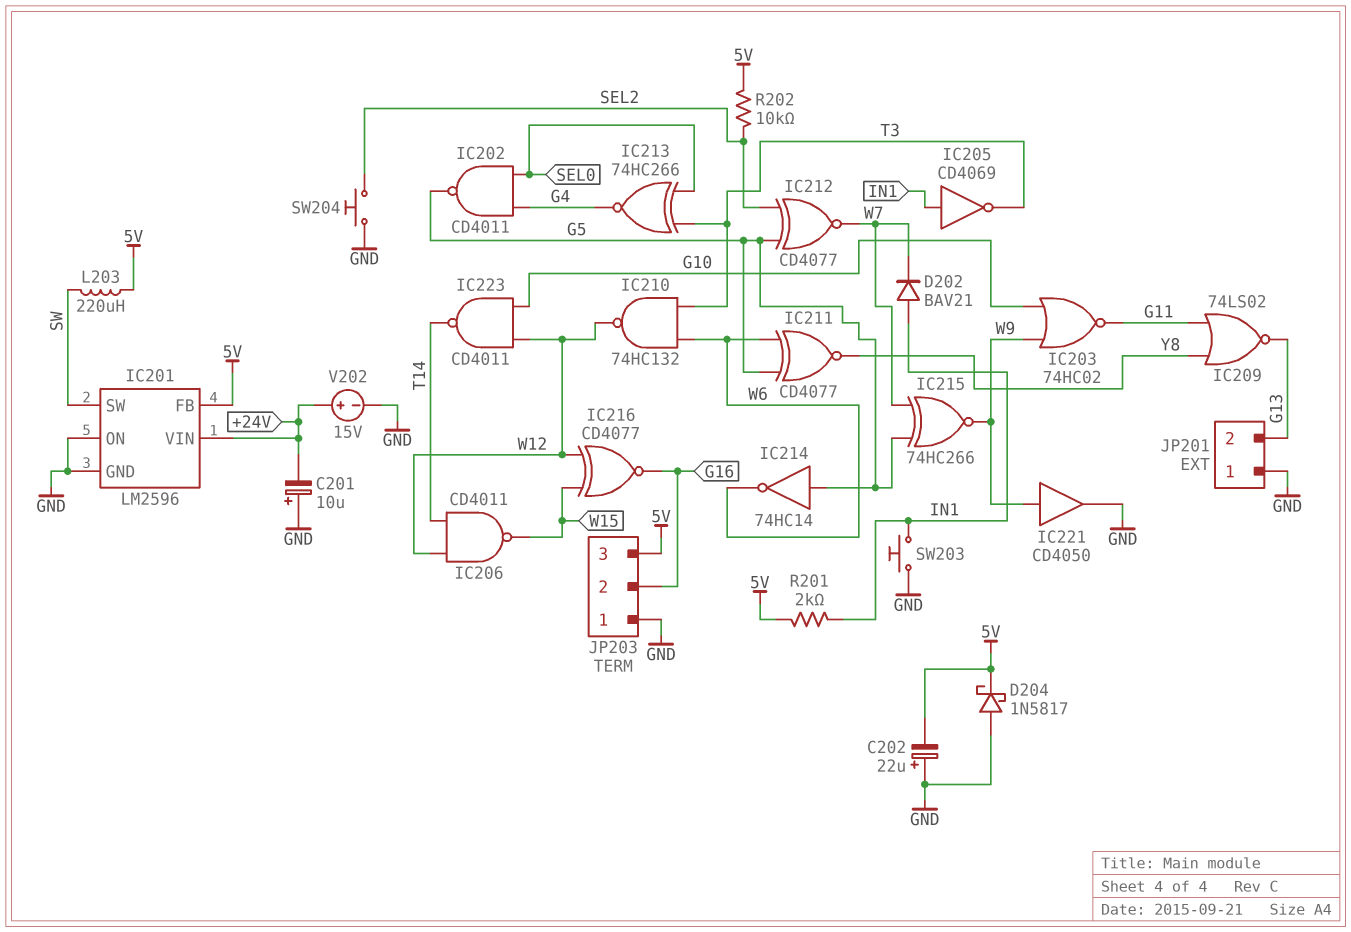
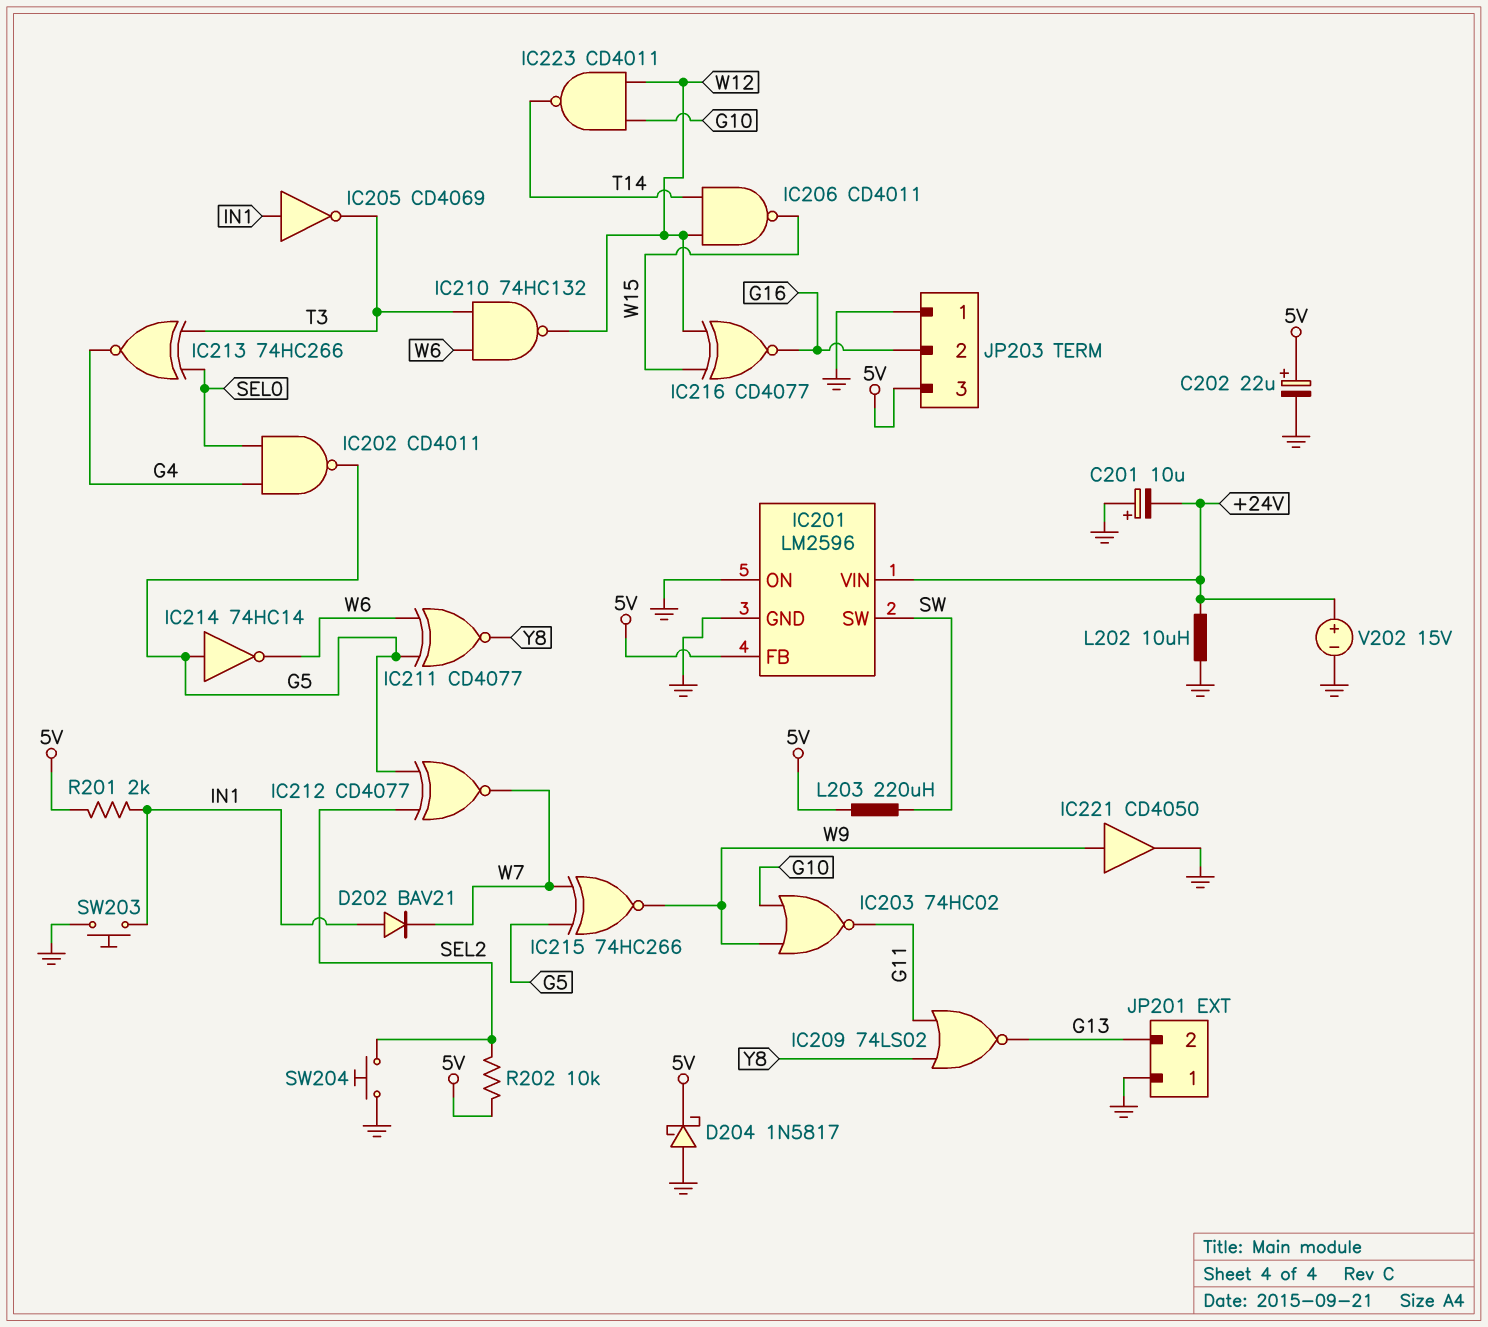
C202: 22uF (plus GND, minus 5V) -> 22uF (plus 5V, minus GND)
L202: none -> 10uH (+24V, GND)

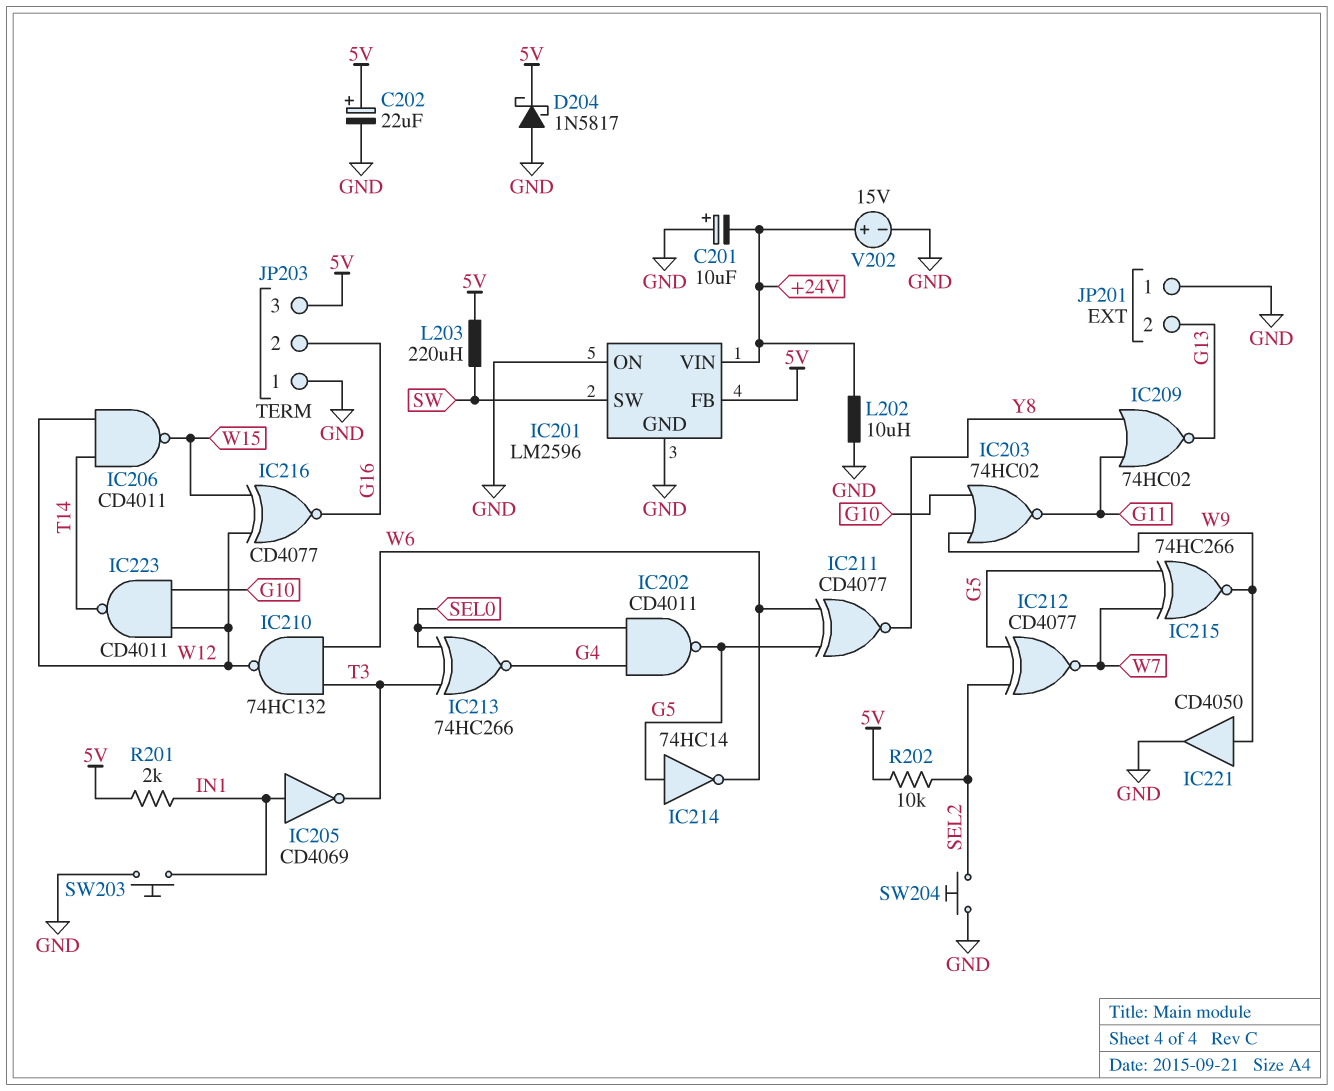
D202: diode BAV21 (A IN1, K W7) -> none
IC209: NOR 74LS02 (in G11, in Y8, out G13) -> NOR 74HC02 (in G11, in Y8, out G13)

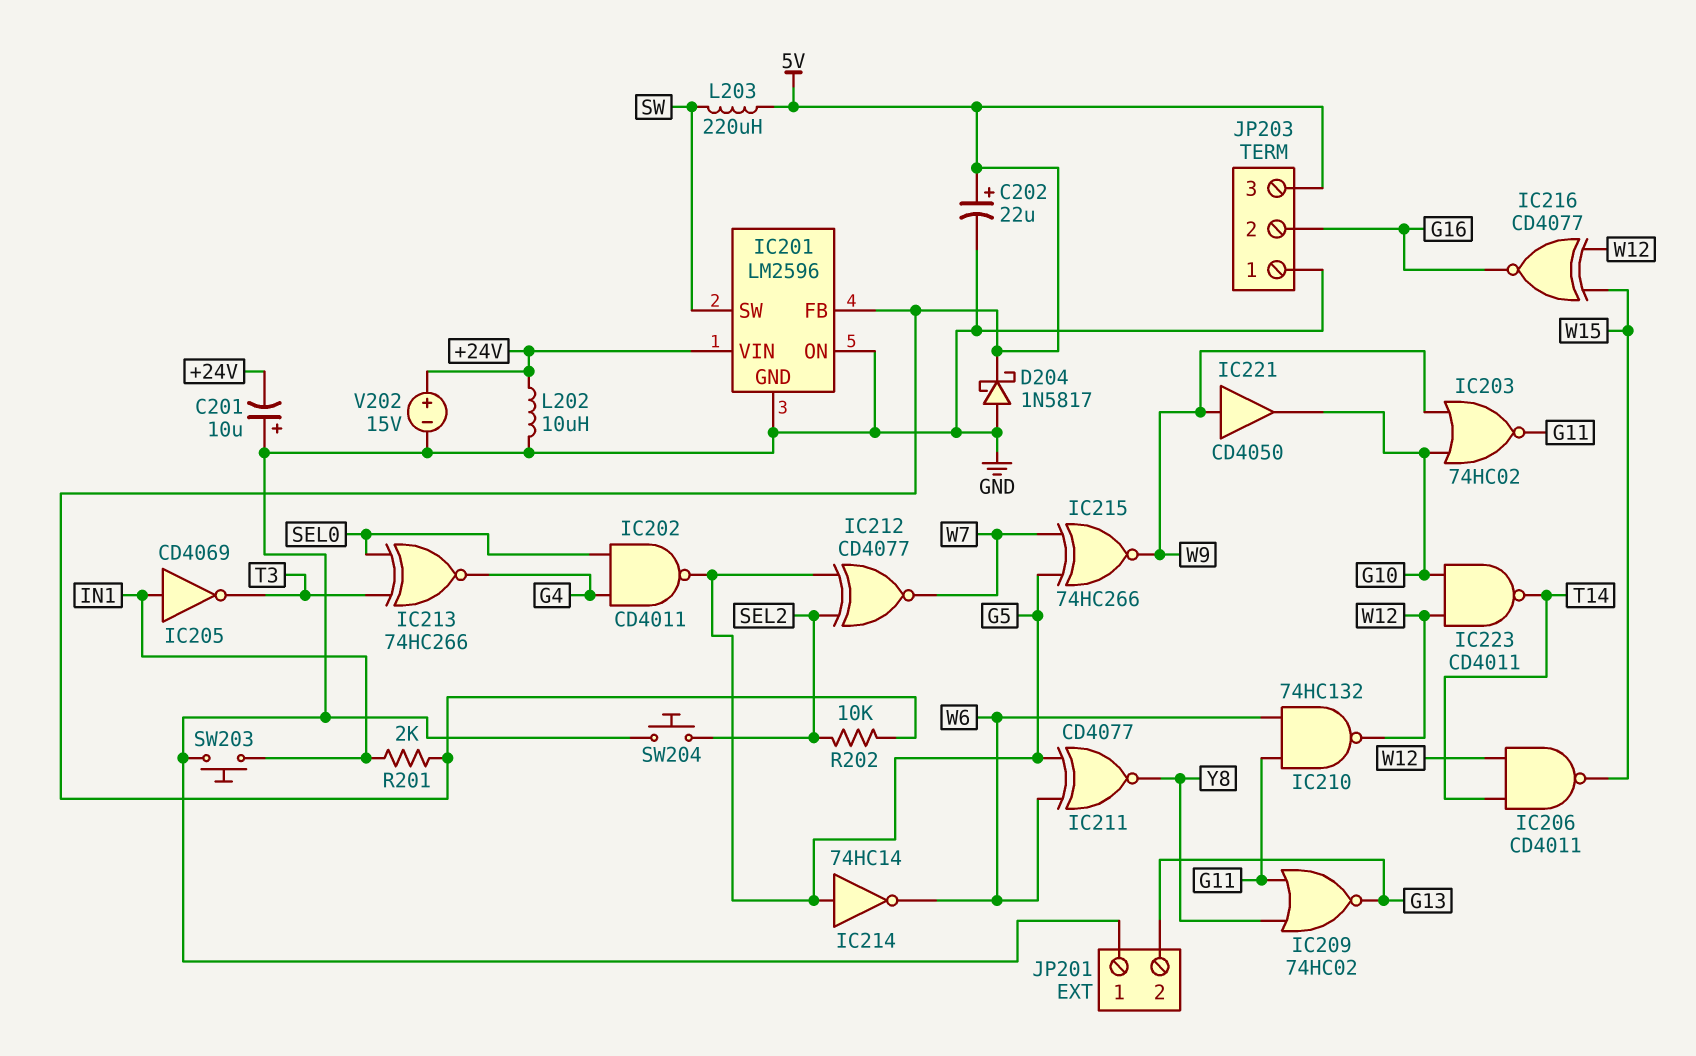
IC210: NAND 74HC132 (in T3, in W6, out W12) -> NAND 74HC132 (in G11, in W6, out W12)
IC221: buffer CD4050 (in W9, out GND) -> buffer CD4050 (in W9, out G10)

